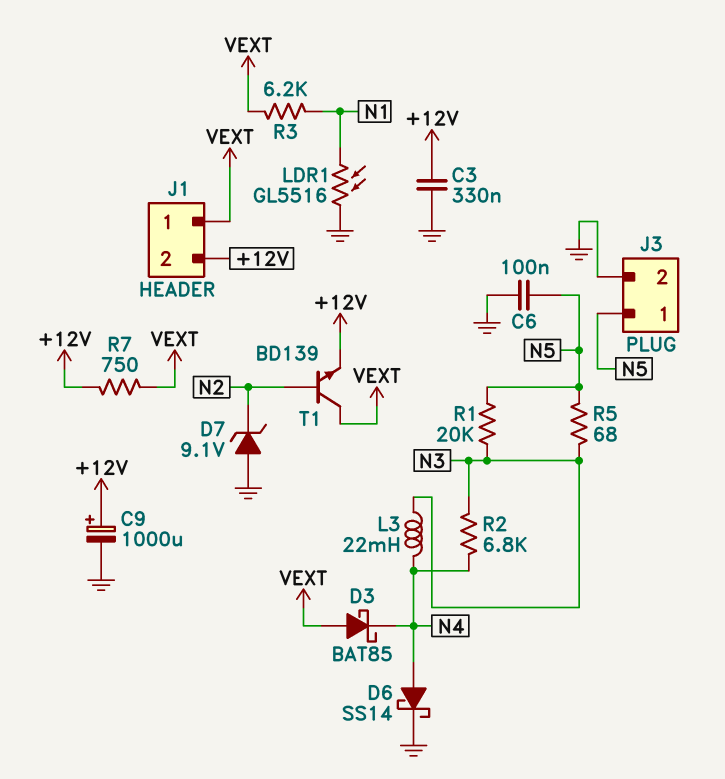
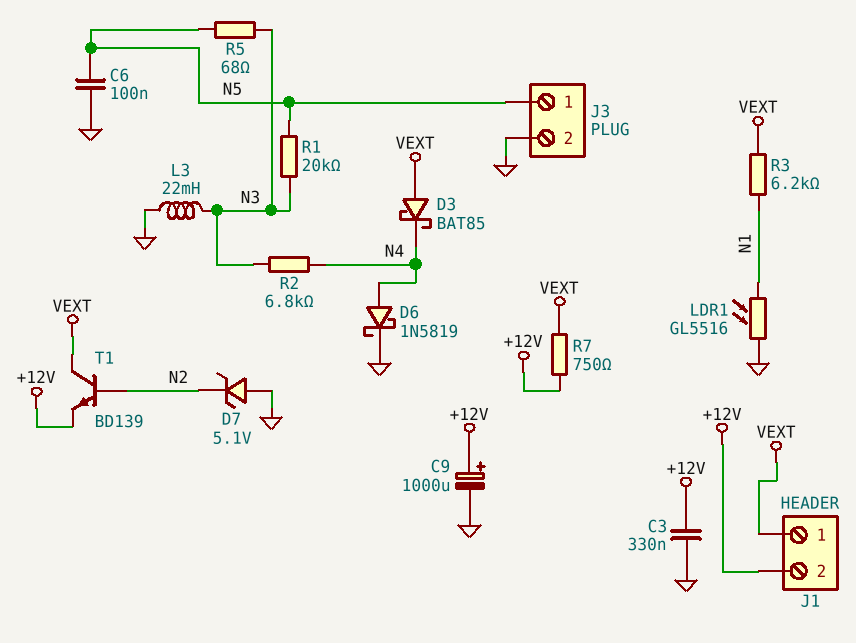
D6: schottky SS14 (A N4, K GND) -> schottky 1N5819 (A N4, K GND)
D7: zener 9.1V (A GND, K N2) -> zener 5.1V (A GND, K N2)
L3: 22mH (N3, N4) -> 22mH (GND, N3)

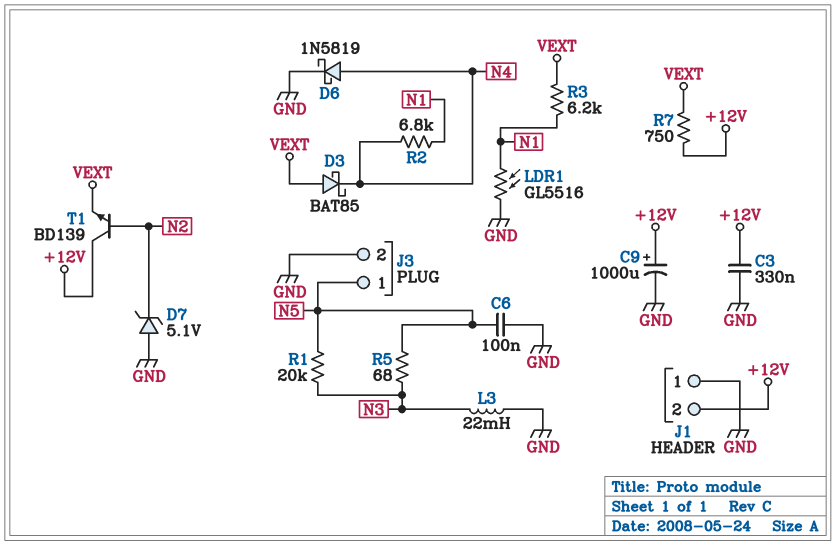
J1 pin 1: VEXT -> GND
R2: 6.8k (N3, N4) -> 6.8k (N1, N4)
T1: NPN BD139 (B N2, C VEXT, E +12V) -> NPN BD139 (B N2, C +12V, E VEXT)

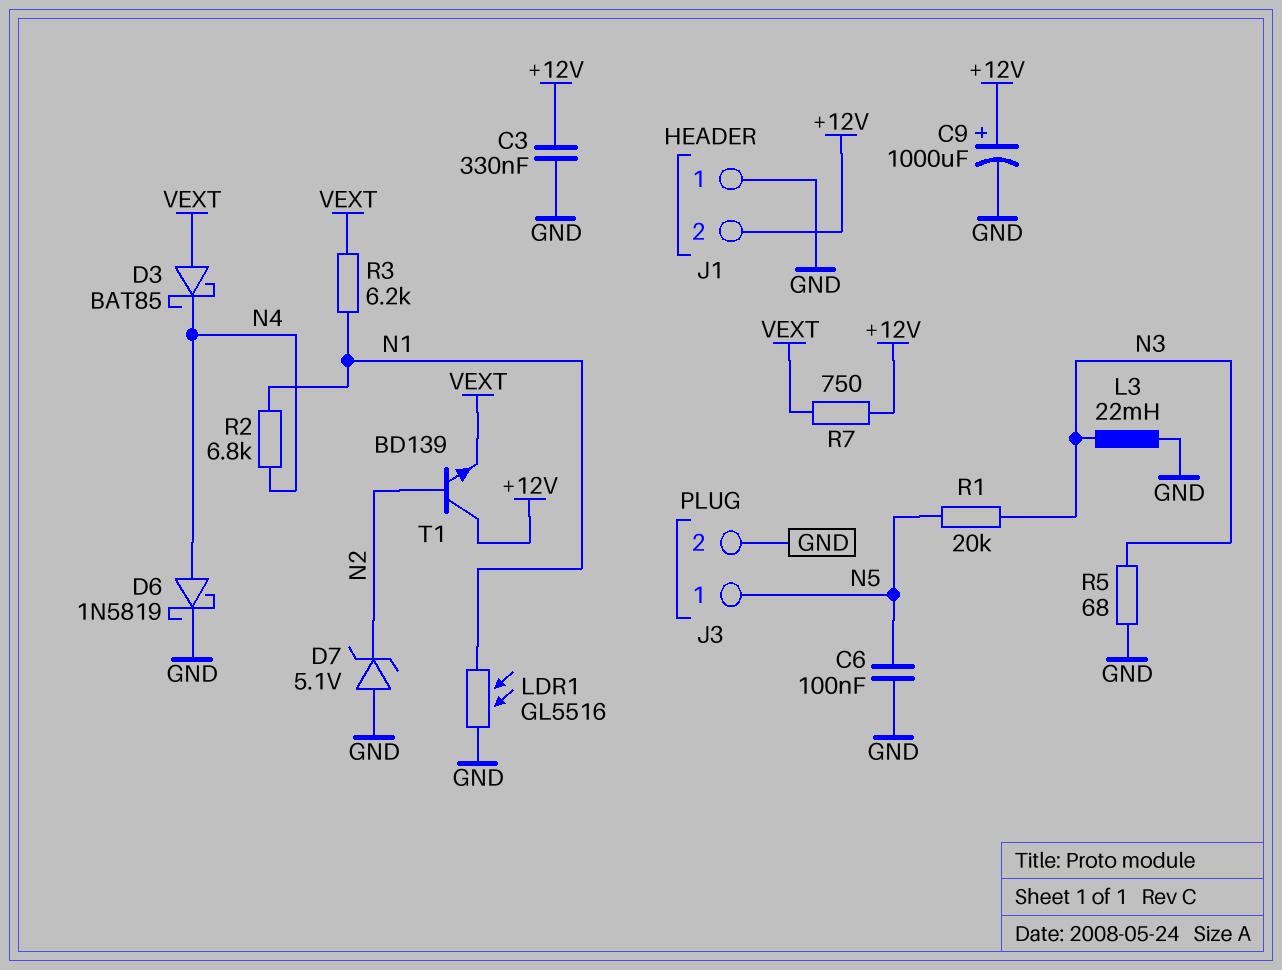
R5: 68 (N3, N5) -> 68 (GND, N3)

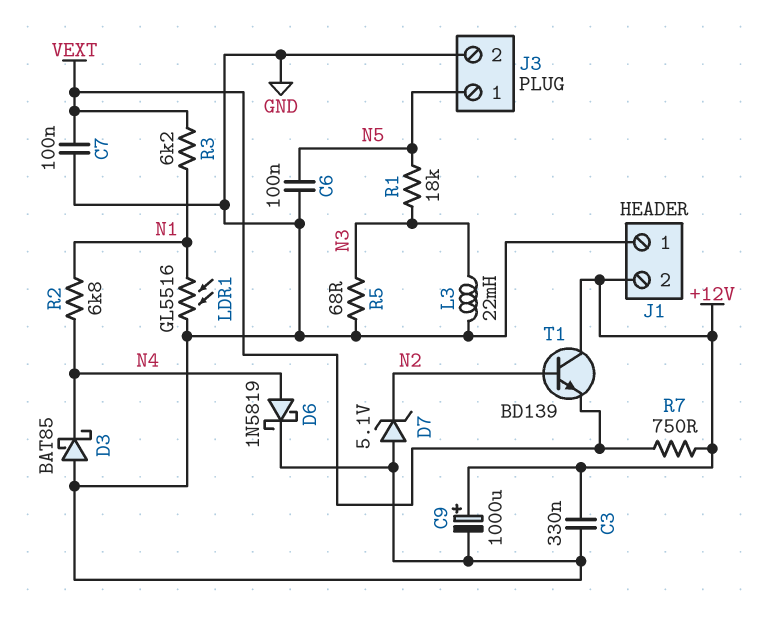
C7: none -> 100nF (GND, VEXT)
D3: schottky BAT85 (A VEXT, K N4) -> schottky BAT85 (A GND, K N4)
R1: 20k (N3, N5) -> 18k (N3, N5)

